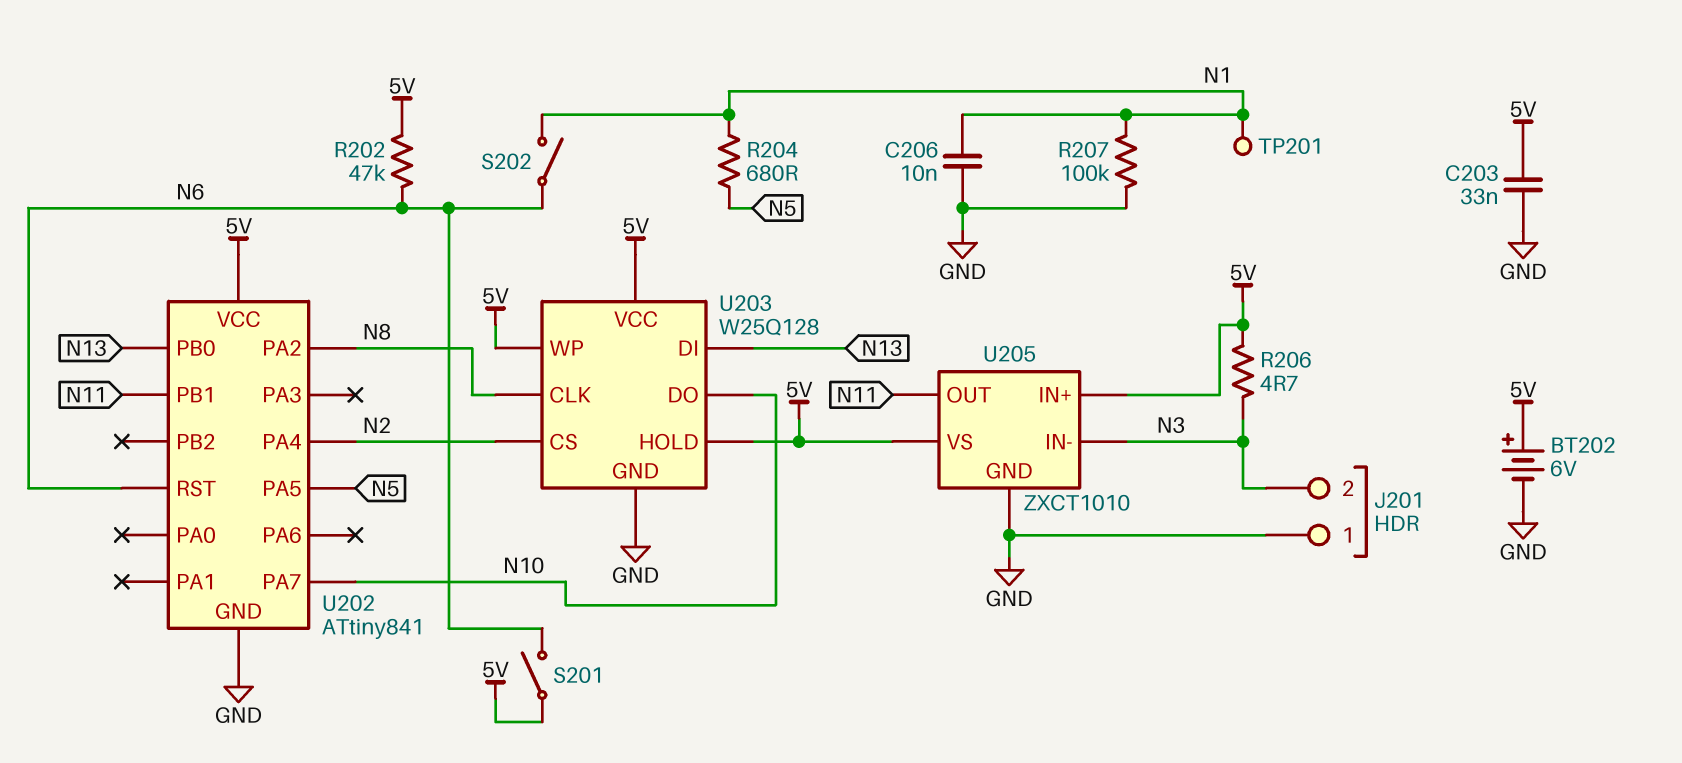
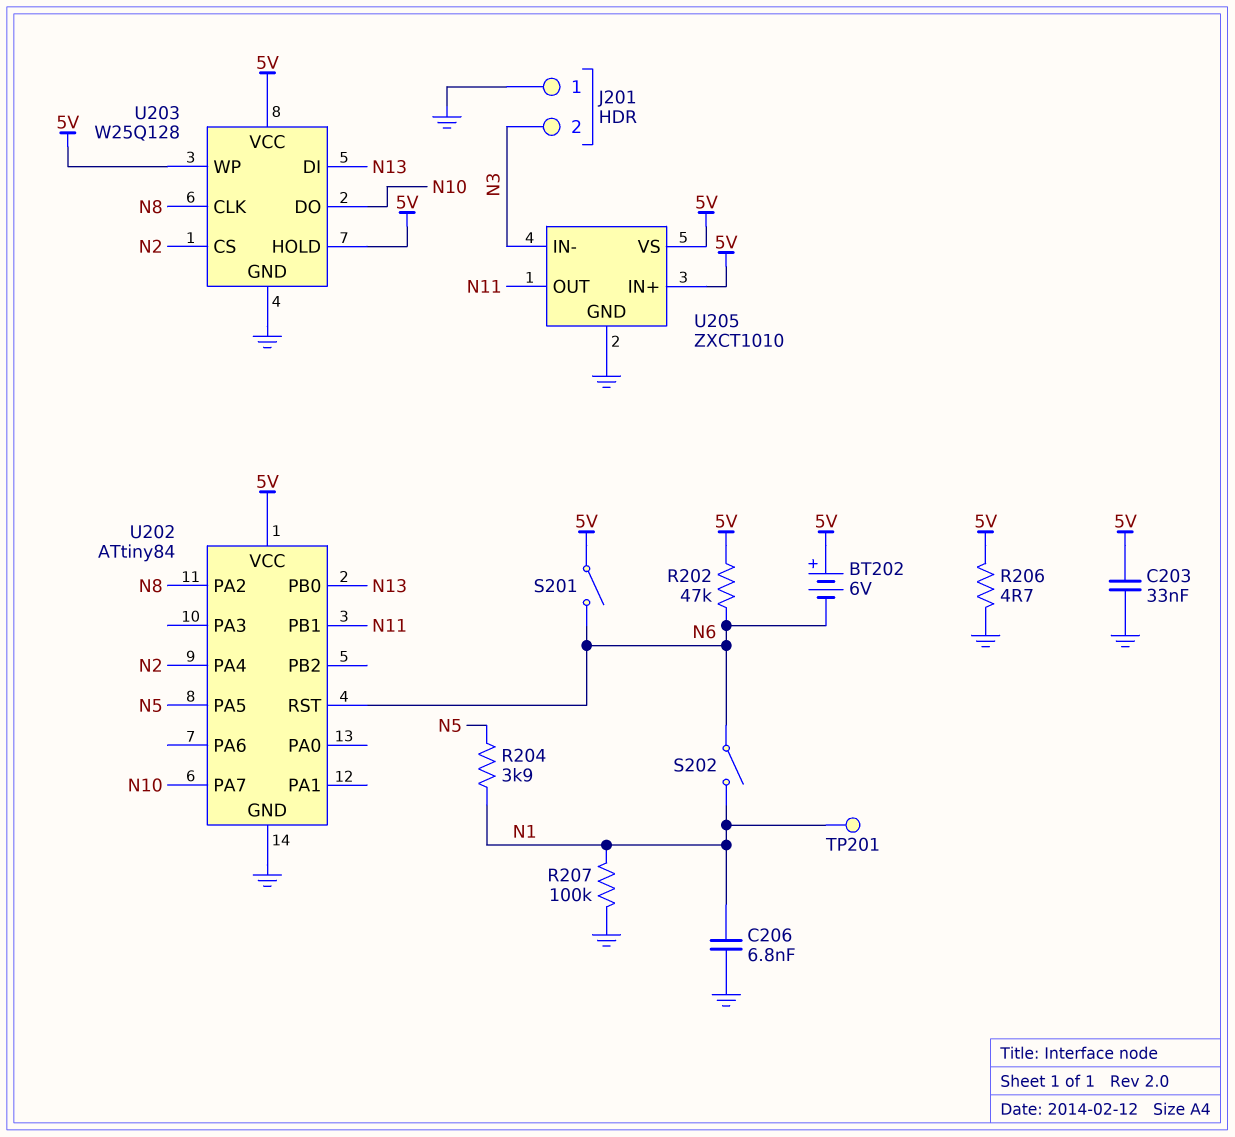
BT202: 6V (plus 5V, minus GND) -> 6V (plus 5V, minus N6)
C206: 10nF (GND, N1) -> 6.8nF (GND, N1)
R204: 680 (N1, N5) -> 3.9k (N1, N5)
R206: 4.7 (5V, N3) -> 4.7 (5V, GND)
U202: ATtiny841 -> ATtiny84

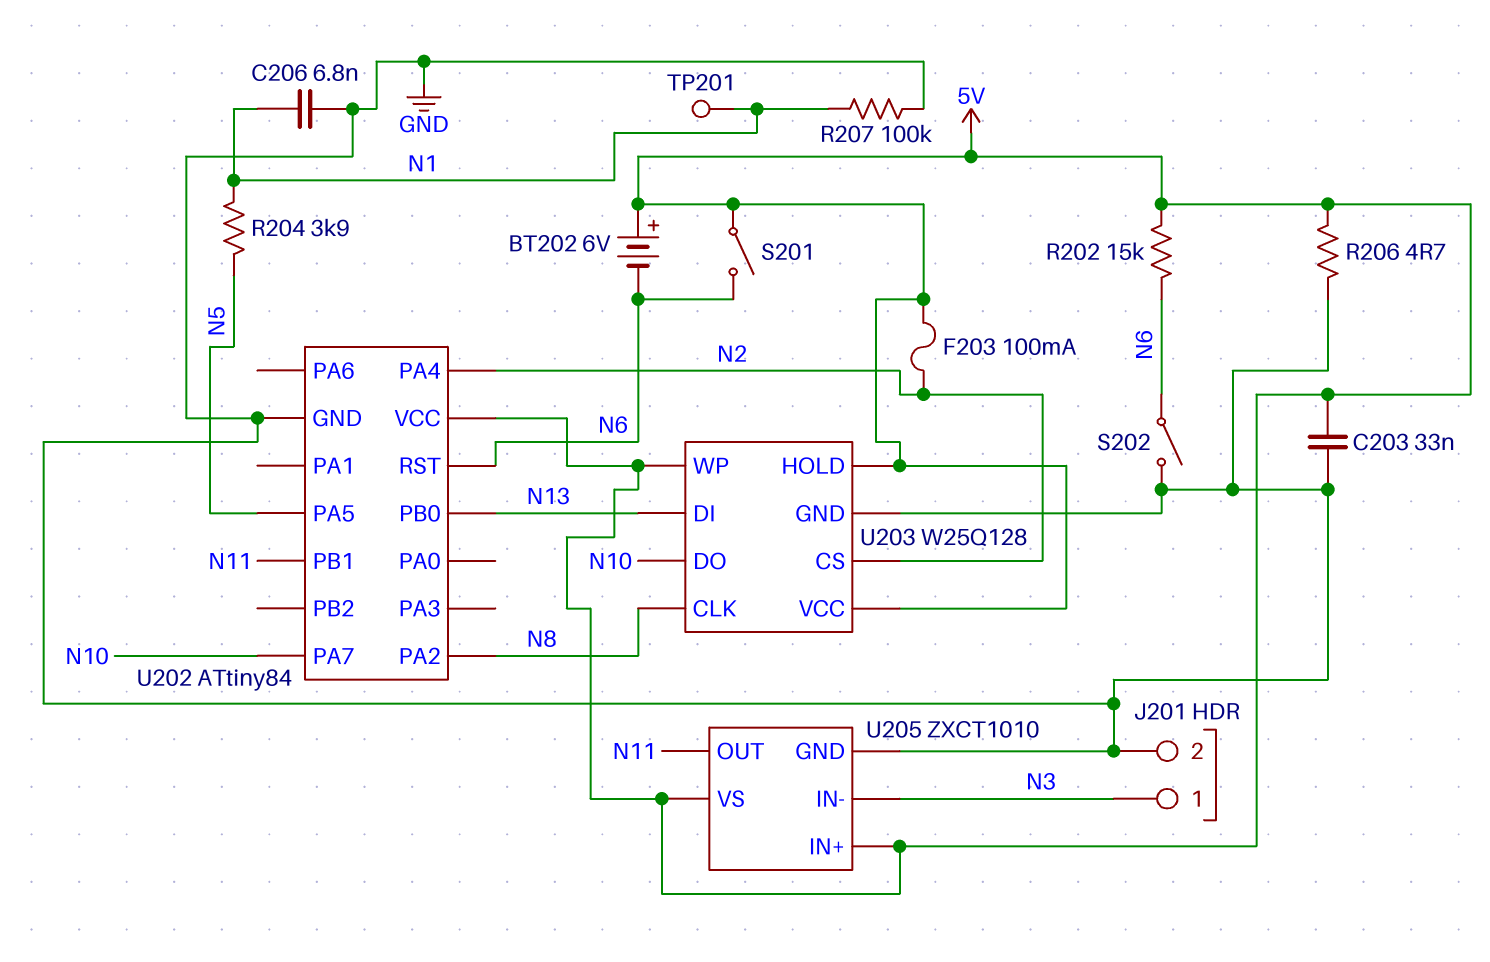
F203: none -> 100mA (5V, N2)
J201 pin 1: GND -> N3
J201 pin 2: N3 -> GND
R202: 47k (5V, N6) -> 15k (5V, N6)
S202: switch (N1, N6) -> switch (GND, N6)

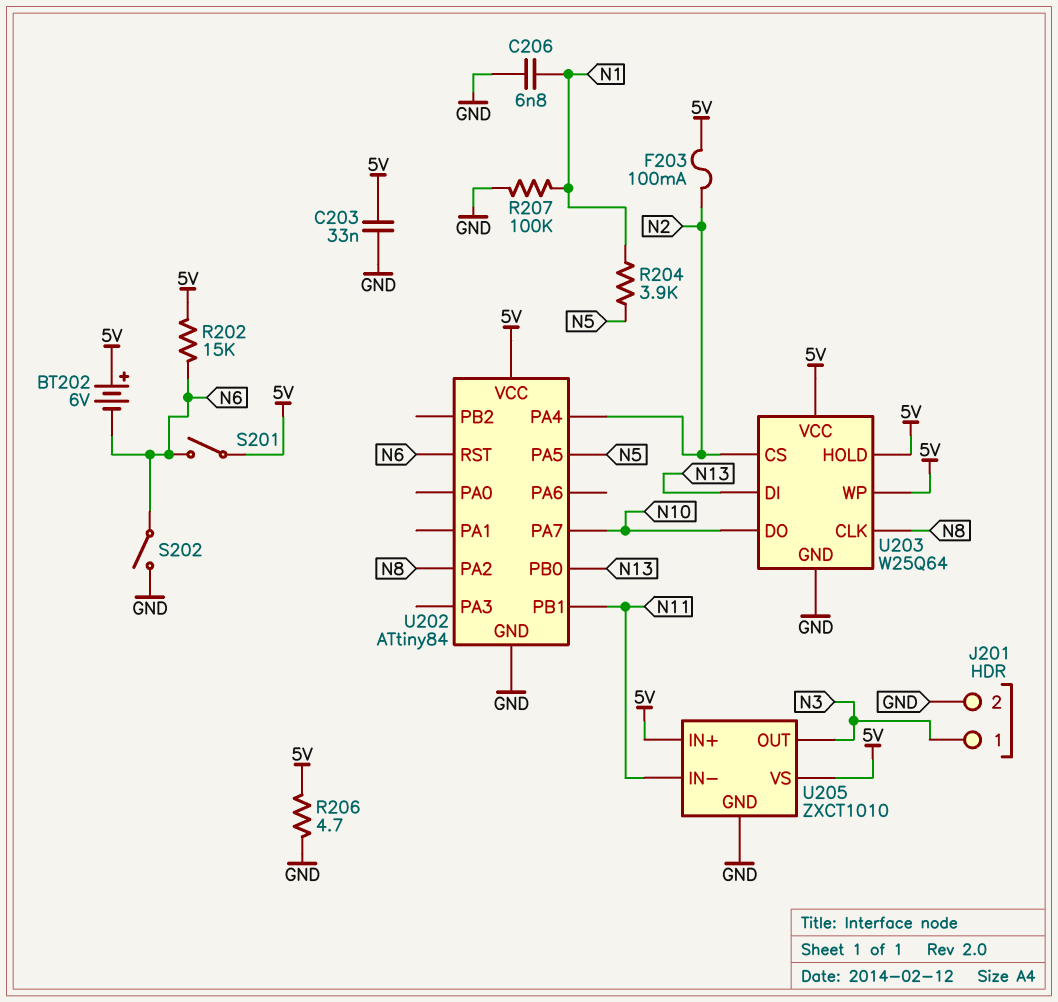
TP201: test point (N1) -> none
U203: W25Q128 -> W25Q64
U205 pin IN-: N3 -> N11
U205 pin OUT: N11 -> N3

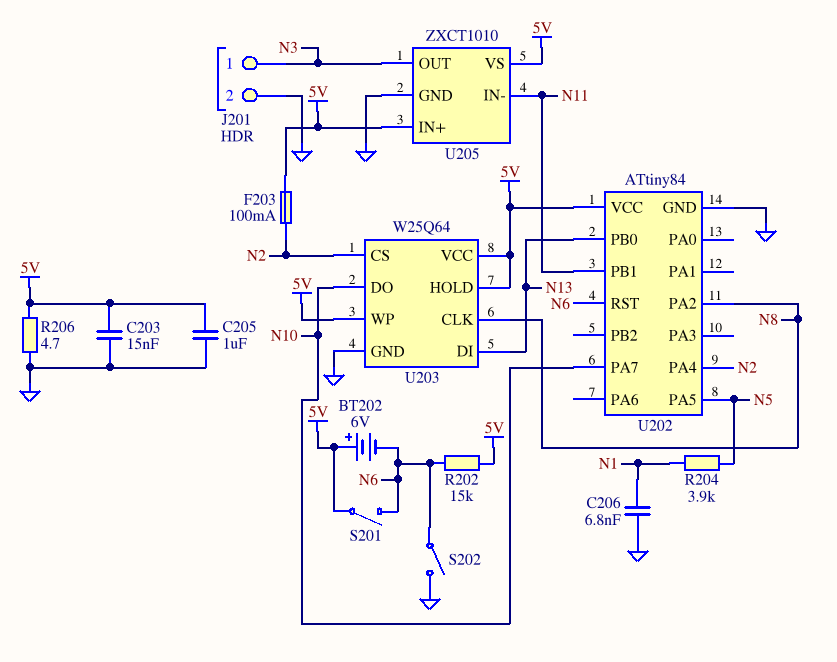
C203: 33nF (5V, GND) -> 15nF (5V, GND)
C205: none -> 1uF (5V, GND)
R207: 100k (GND, N1) -> none

